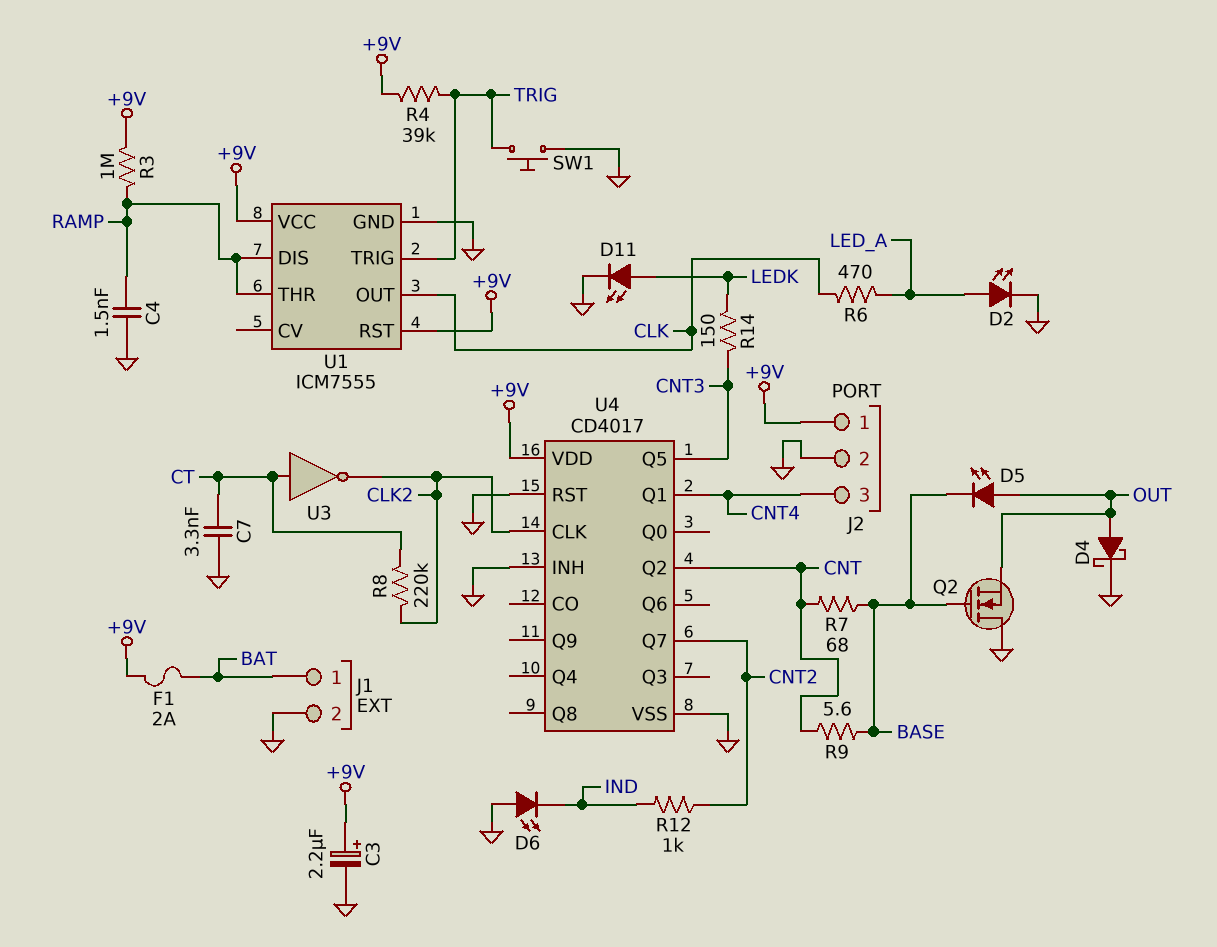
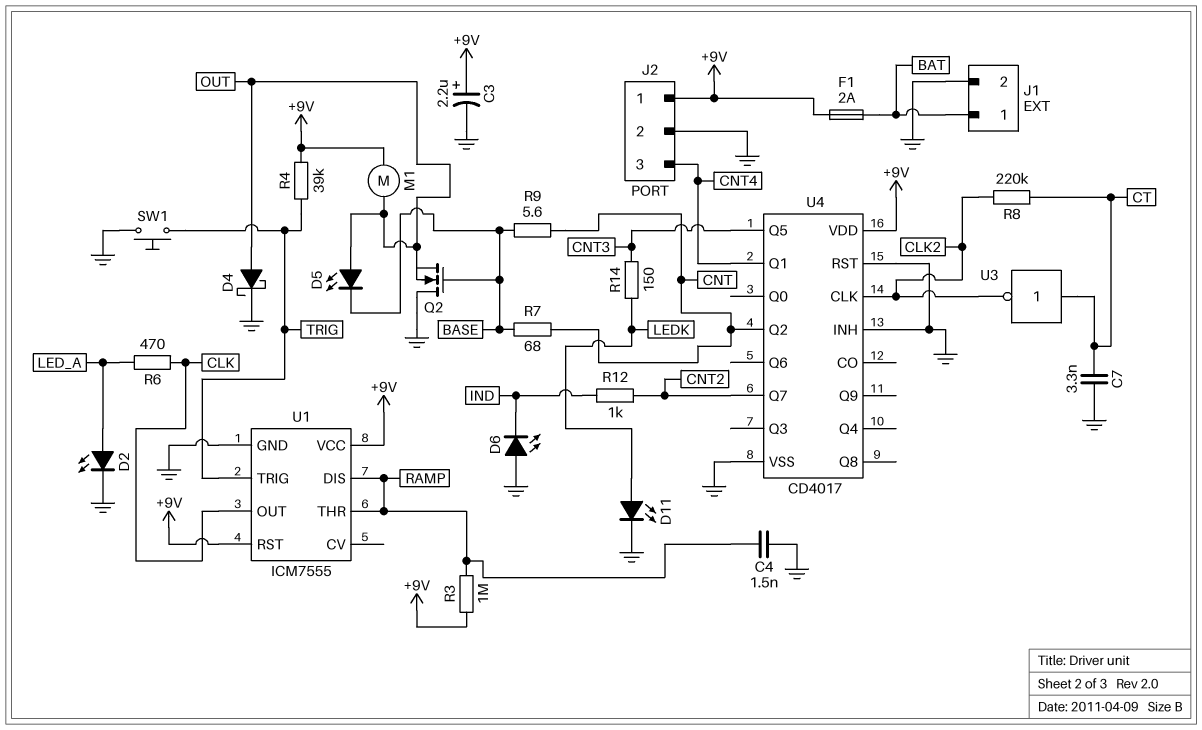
M1: none -> motor (+9V, OUT)

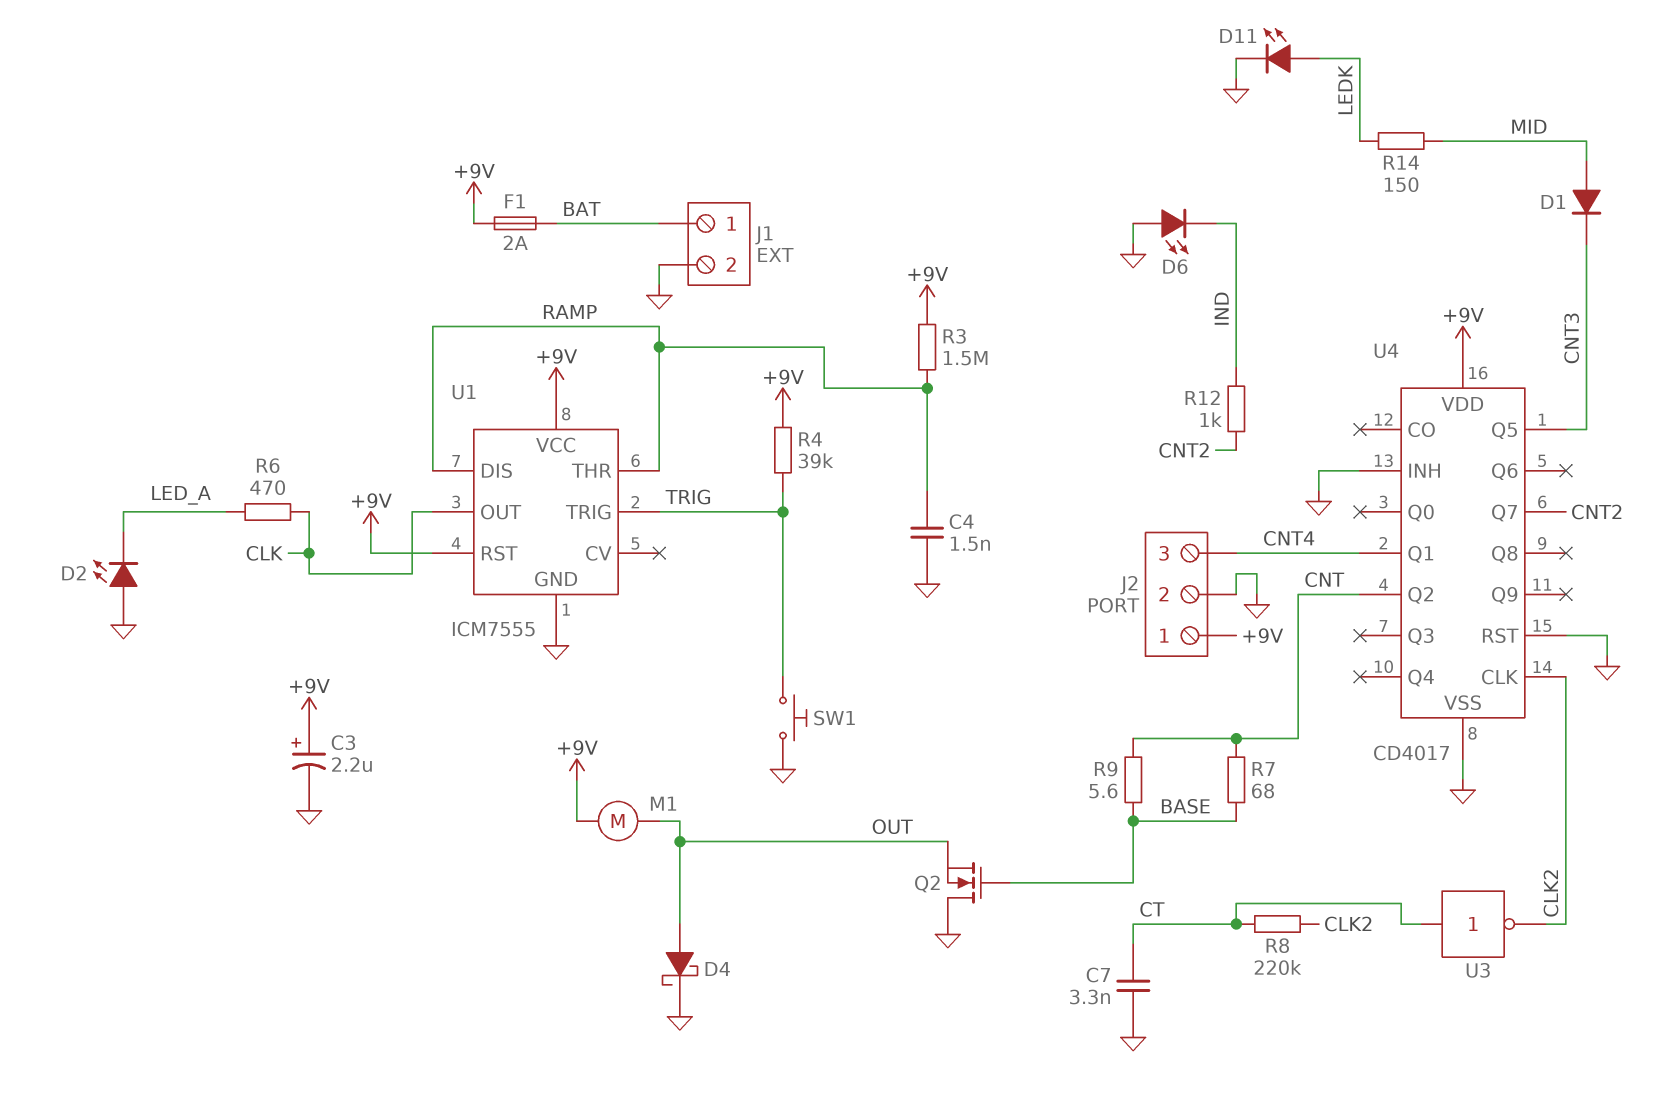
D1: none -> diode (A MID, K CNT3)
D2: LED (A LED_A, K GND) -> LED (A GND, K LED_A)
D5: LED (A OUT, K BASE) -> none
R3: 1M (+9V, RAMP) -> 1.5M (+9V, RAMP)
R14: 150 (CNT3, LEDK) -> 150 (LEDK, MID)

